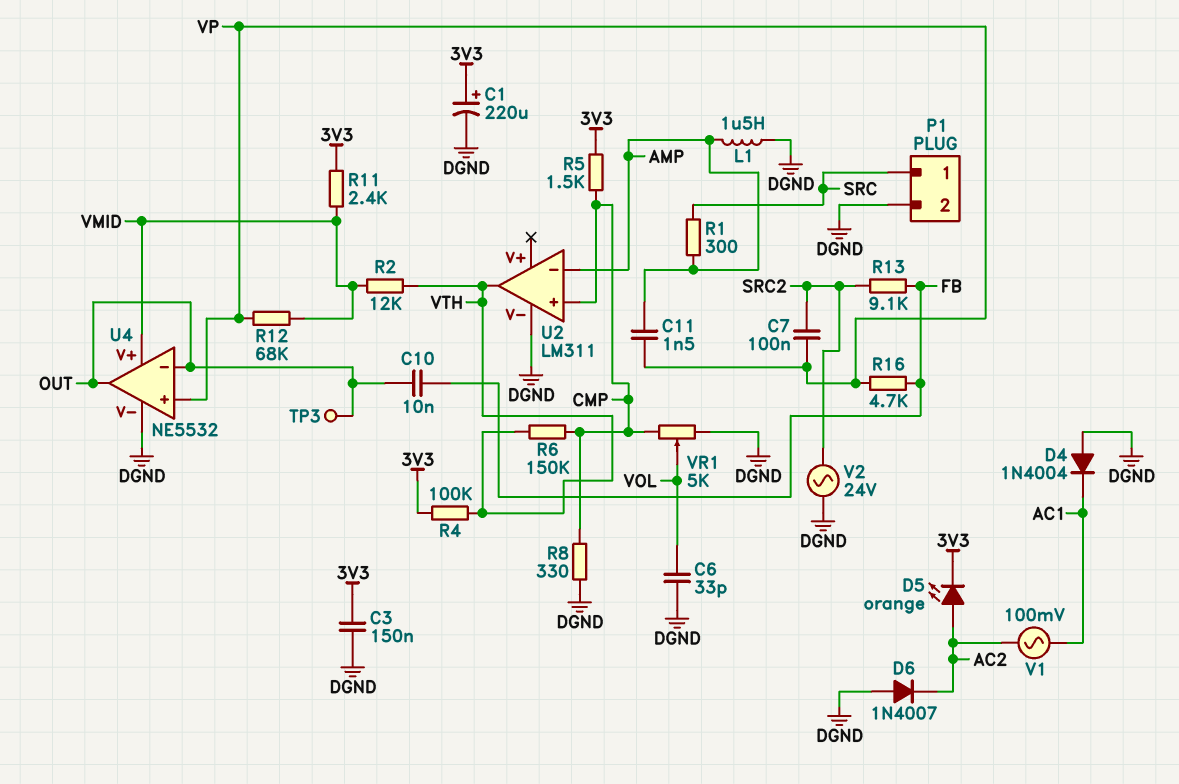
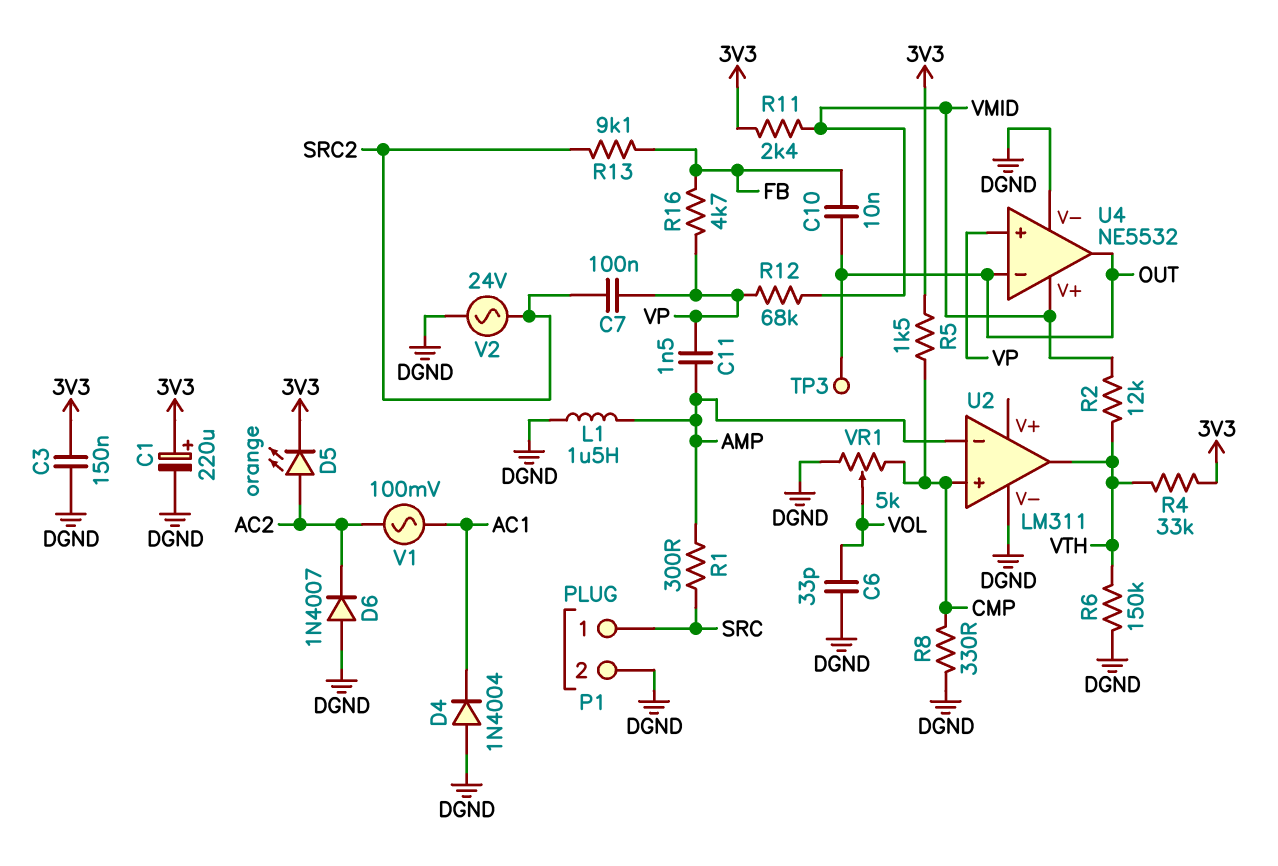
R4: 100k (3V3, VTH) -> 33k (3V3, VTH)
R6: 150k (CMP, VTH) -> 150k (DGND, VTH)

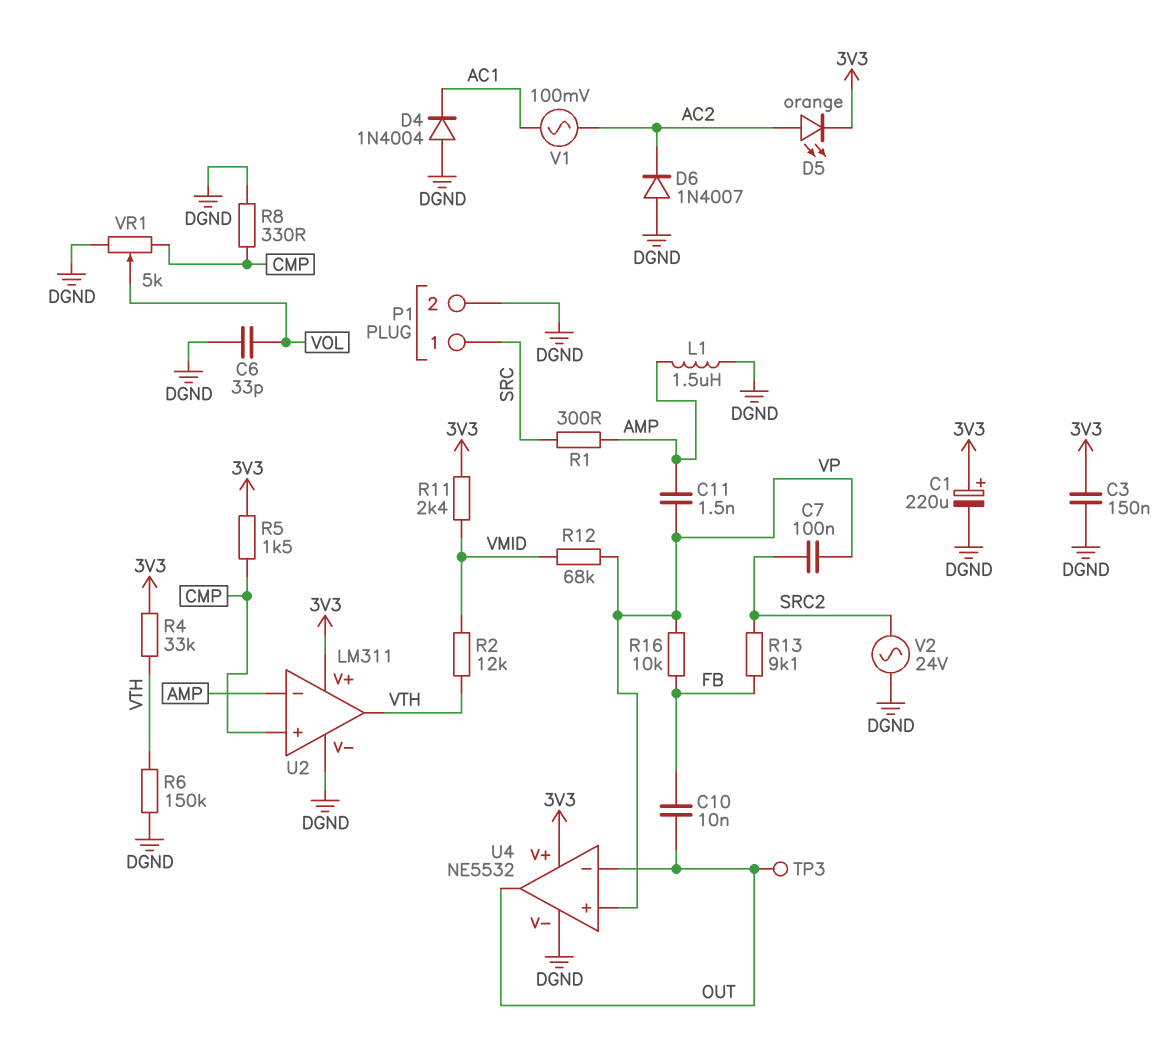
R16: 4.7k (FB, VP) -> 10k (FB, VP)
U2 pin V+: none -> 3V3
U4 pin V+: VMID -> 3V3

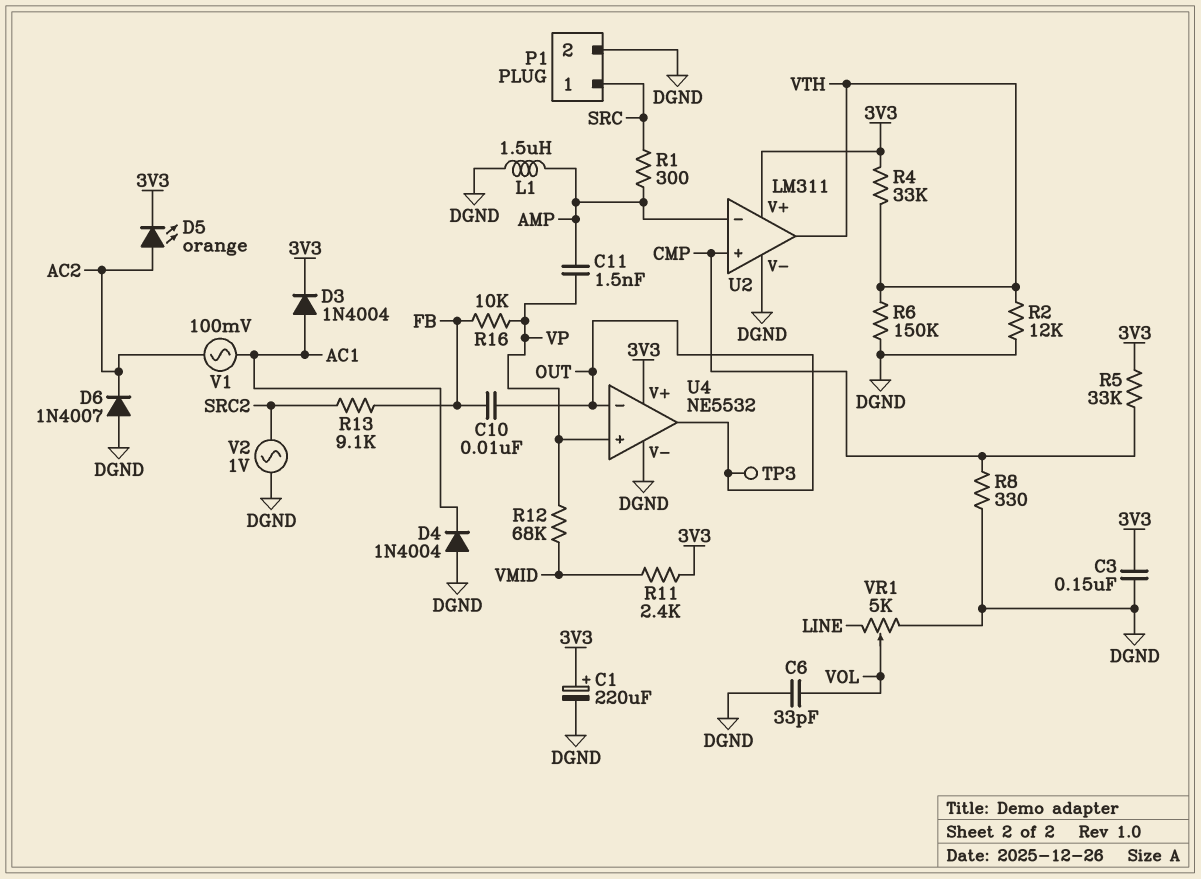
C7: 100nF (SRC2, VP) -> none
D3: none -> diode 1N4004 (A AC1, K 3V3)
R2: 12k (VMID, VTH) -> 12k (DGND, VTH)
R5: 1.5k (3V3, CMP) -> 33k (3V3, CMP)
V2: AC 24V (DGND, SRC2) -> AC 1V (DGND, SRC2)
VR1: 5k (CMP, DGND, wiper VOL) -> 5k (DGND, LINE, wiper VOL)

